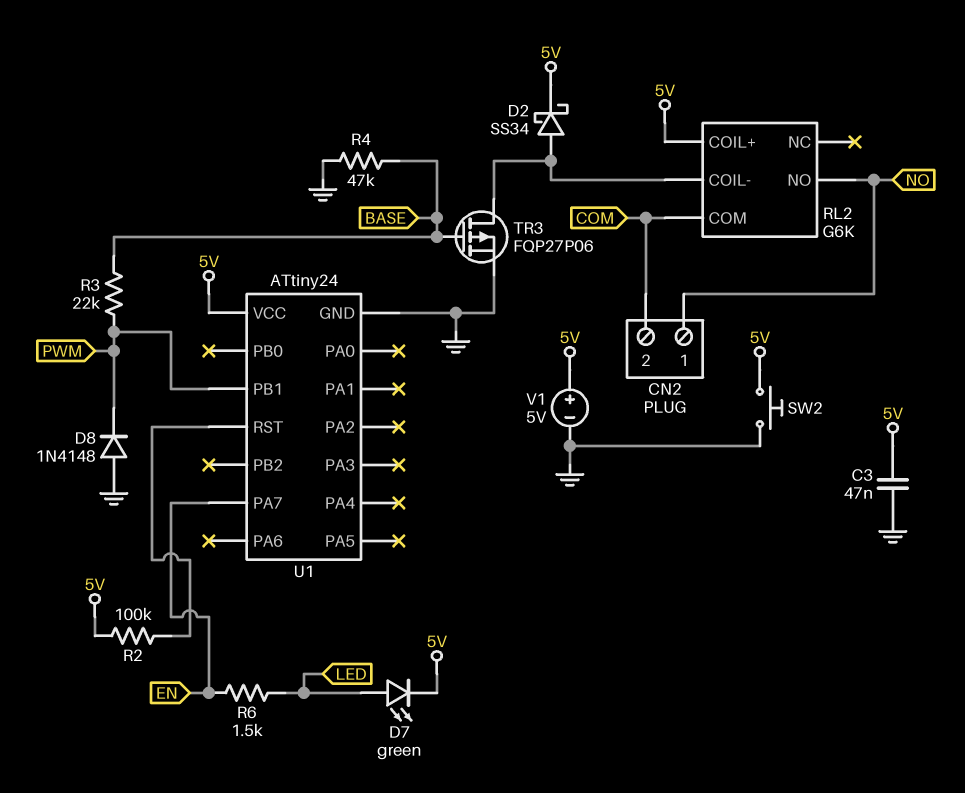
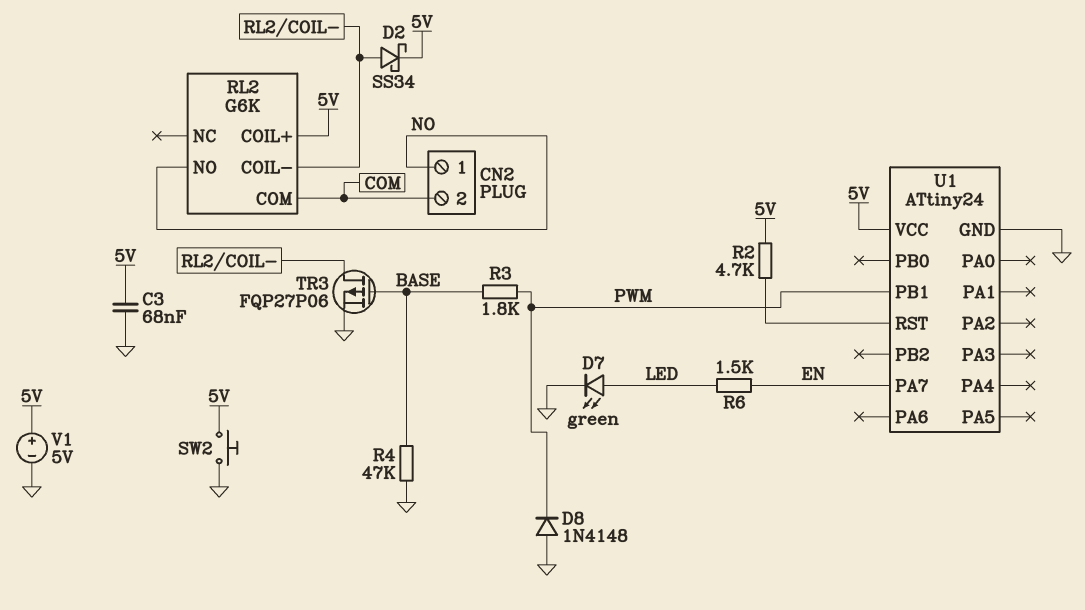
C3: 47nF (5V, GND) -> 68nF (5V, GND)
D7: LED green (A LED, K 5V) -> LED green (A LED, K GND)
R2: 100k (5V, U1/RST) -> 4.7k (5V, U1/RST)
R3: 22k (BASE, PWM) -> 1.8k (BASE, PWM)

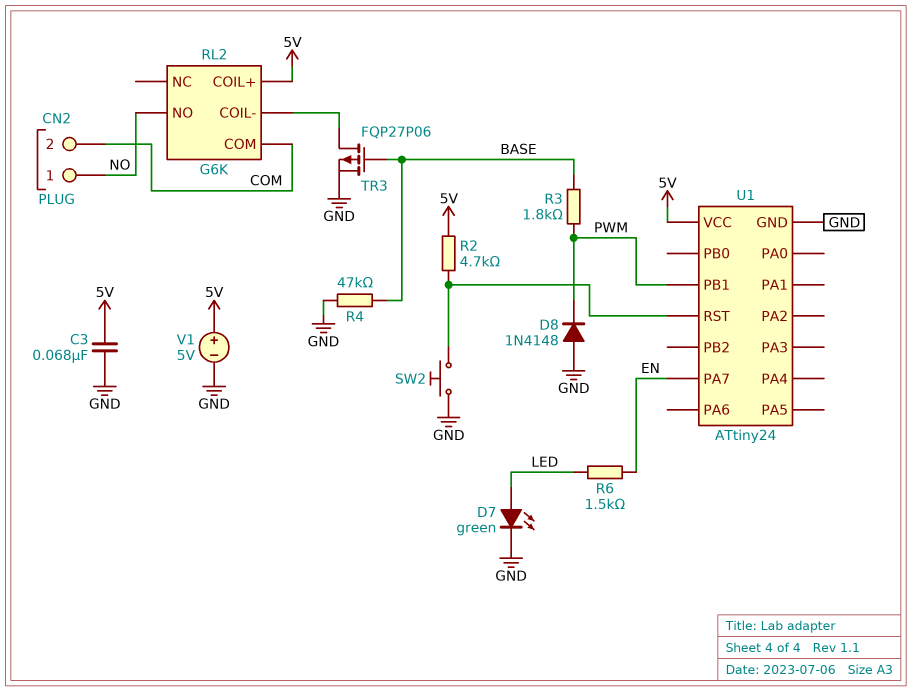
D2: schottky SS34 (A RL2/COIL-, K 5V) -> none
SW2: button (5V, GND) -> button (GND, U1/RST)

